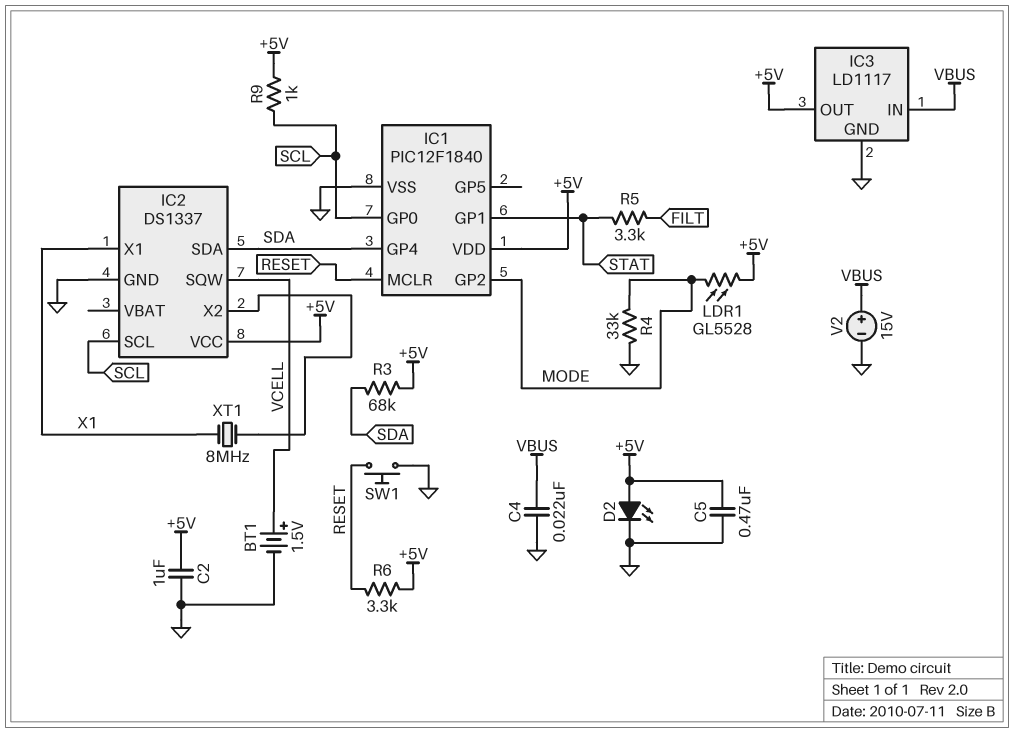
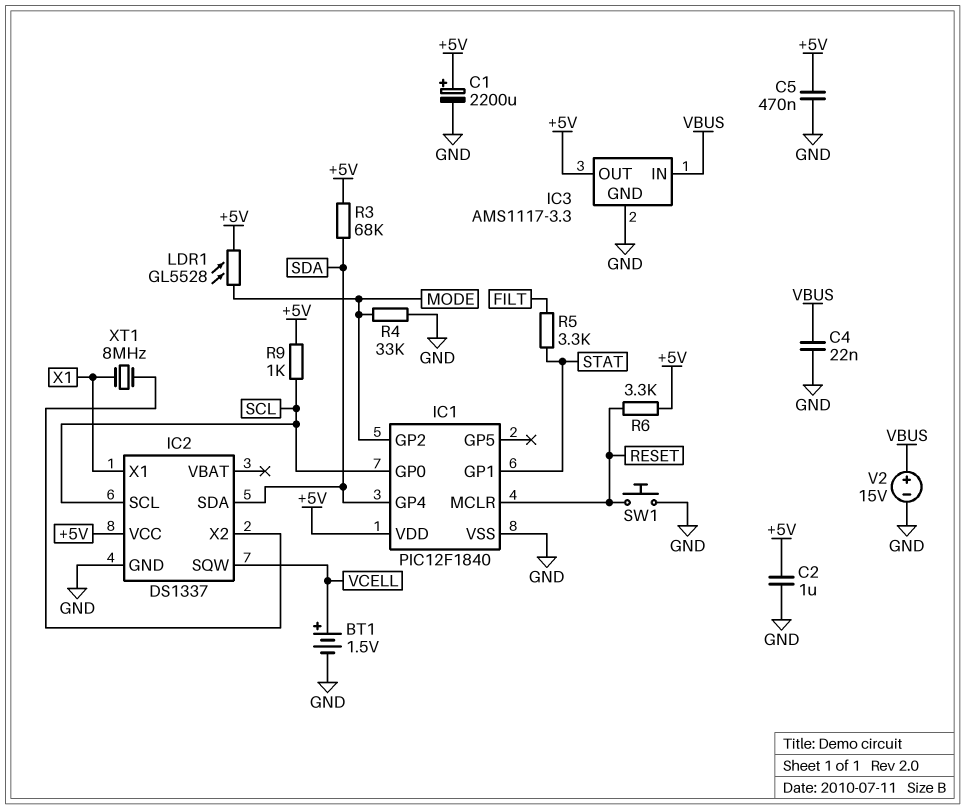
C1: none -> 2200uF (plus +5V, minus GND)
D2: LED (A +5V, K GND) -> none
IC3: LD1117 -> AMS1117-3.3

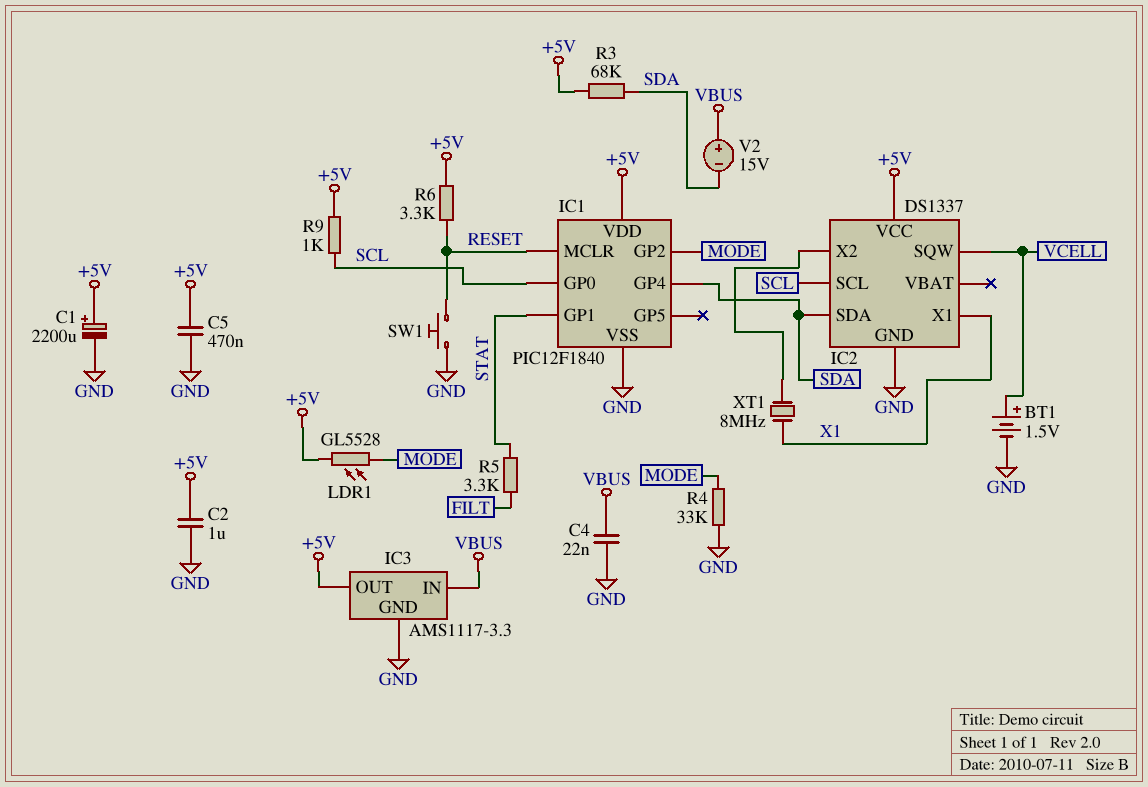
V2: 15V (plus VBUS, minus GND) -> 15V (plus VBUS, minus SDA)

